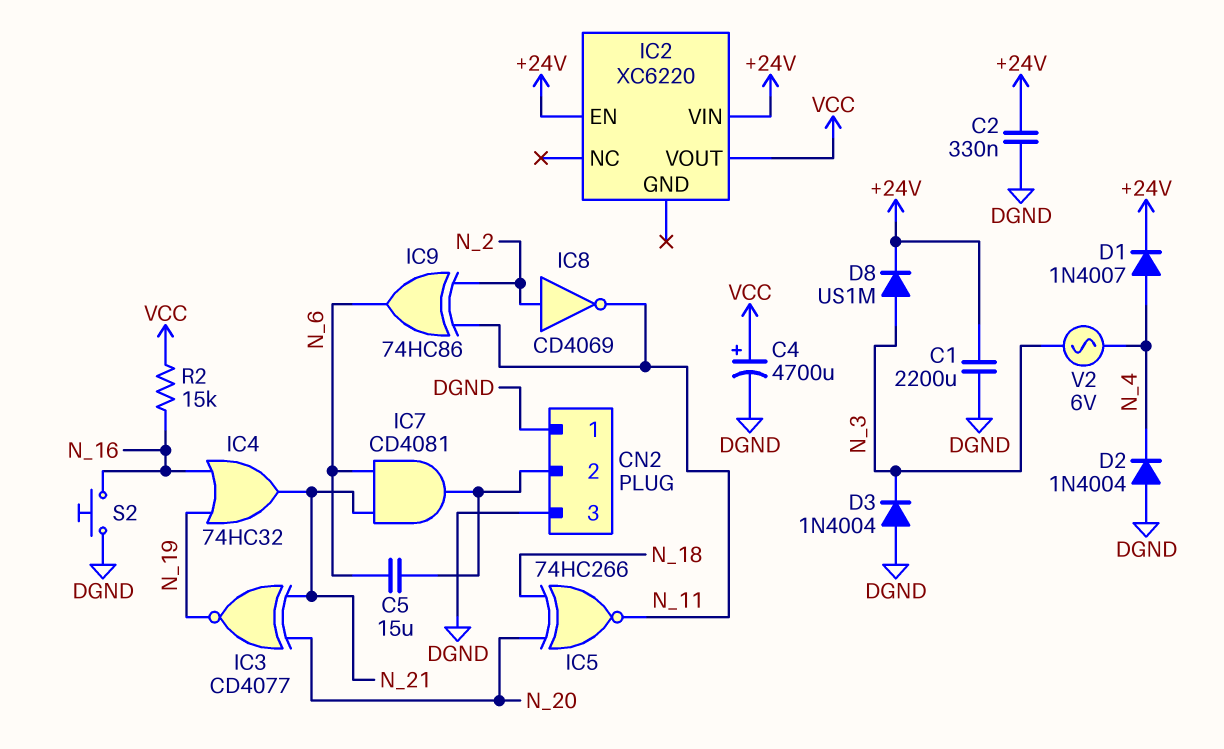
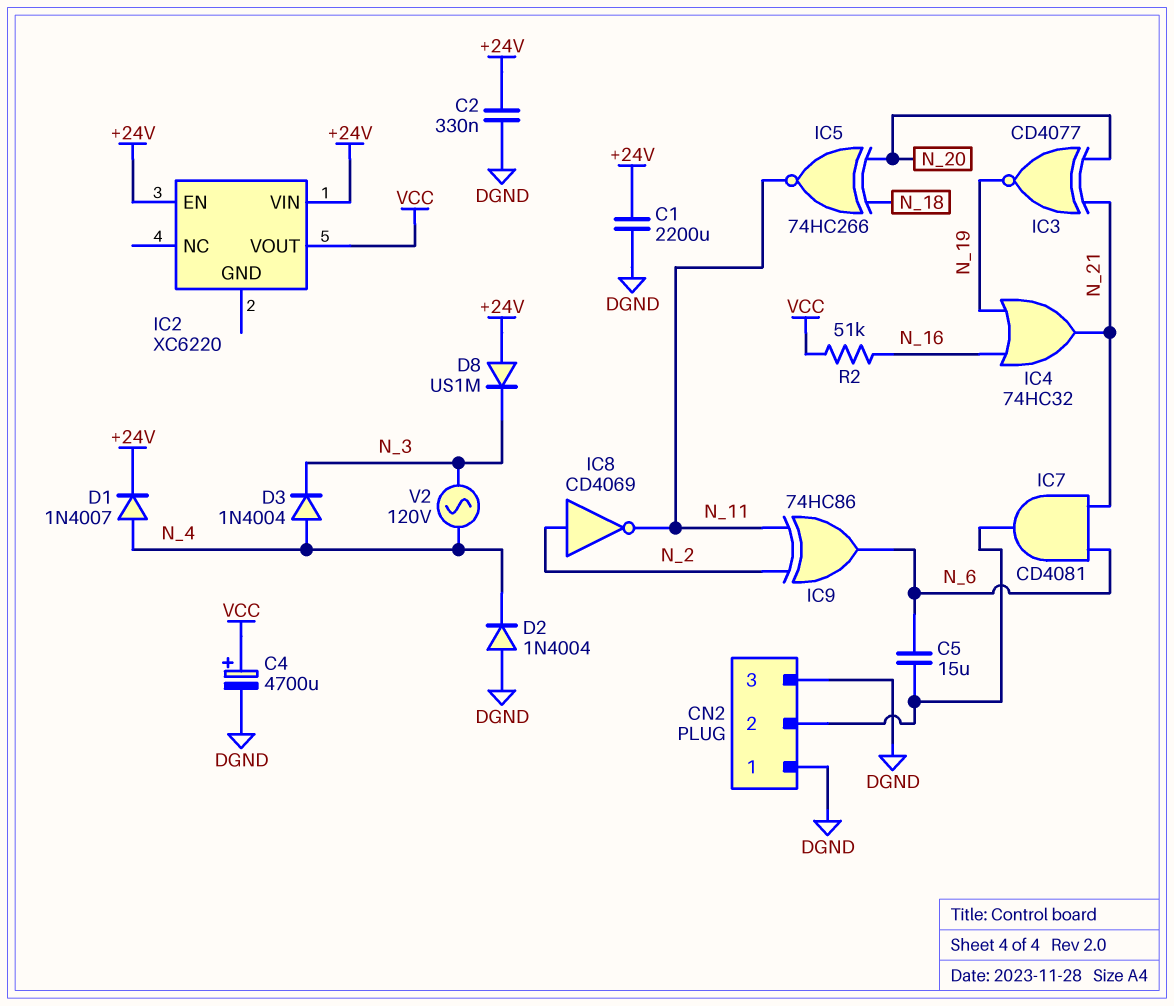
D3: diode 1N4004 (A DGND, K N_3) -> diode 1N4004 (A N_4, K N_3)
D8: diode US1M (A N_3, K +24V) -> diode US1M (A +24V, K N_3)
R2: 15k (N_16, VCC) -> 51k (N_16, VCC)
S2: button (DGND, N_16) -> none
V2: AC 6V (N_3, N_4) -> AC 120V (N_3, N_4)

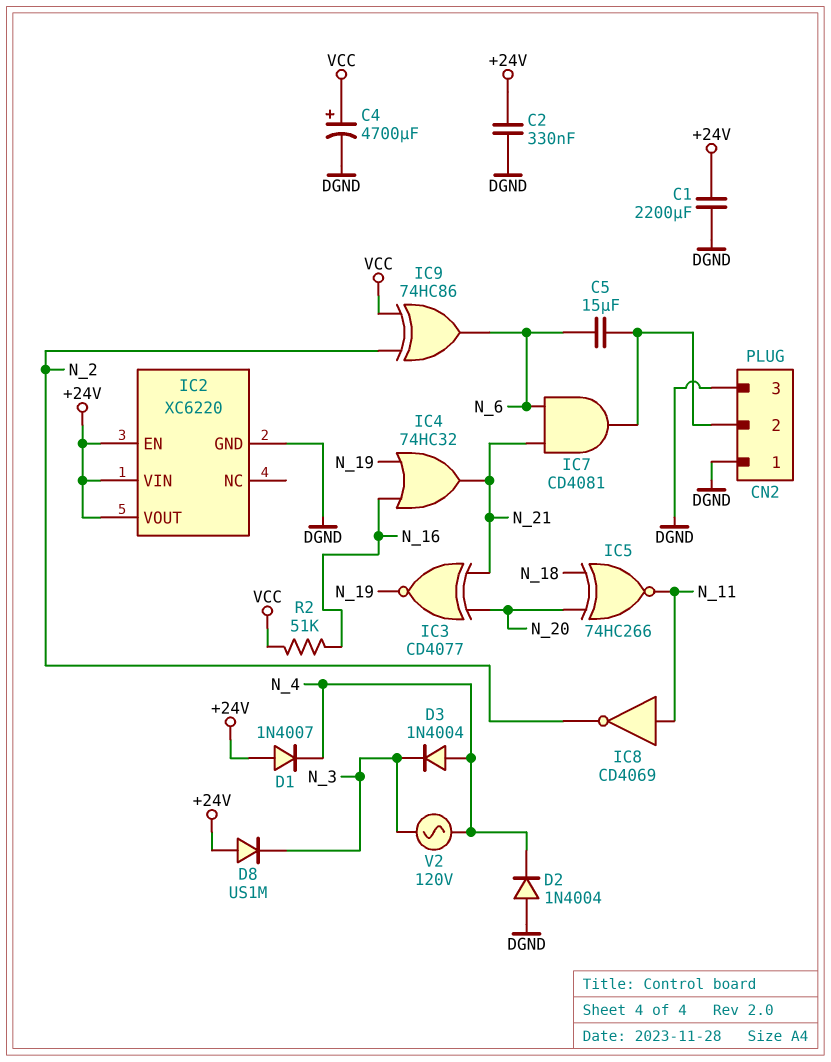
D1: diode 1N4007 (A N_4, K +24V) -> diode 1N4007 (A +24V, K N_4)
IC2 pin GND: none -> DGND
IC2 pin VOUT: VCC -> +24V
IC8: NOT CD4069 (in N_2, out N_11) -> NOT CD4069 (in N_11, out N_2)
IC9: XOR 74HC86 (in N_2, in N_11, out N_6) -> XOR 74HC86 (in N_2, in VCC, out N_6)

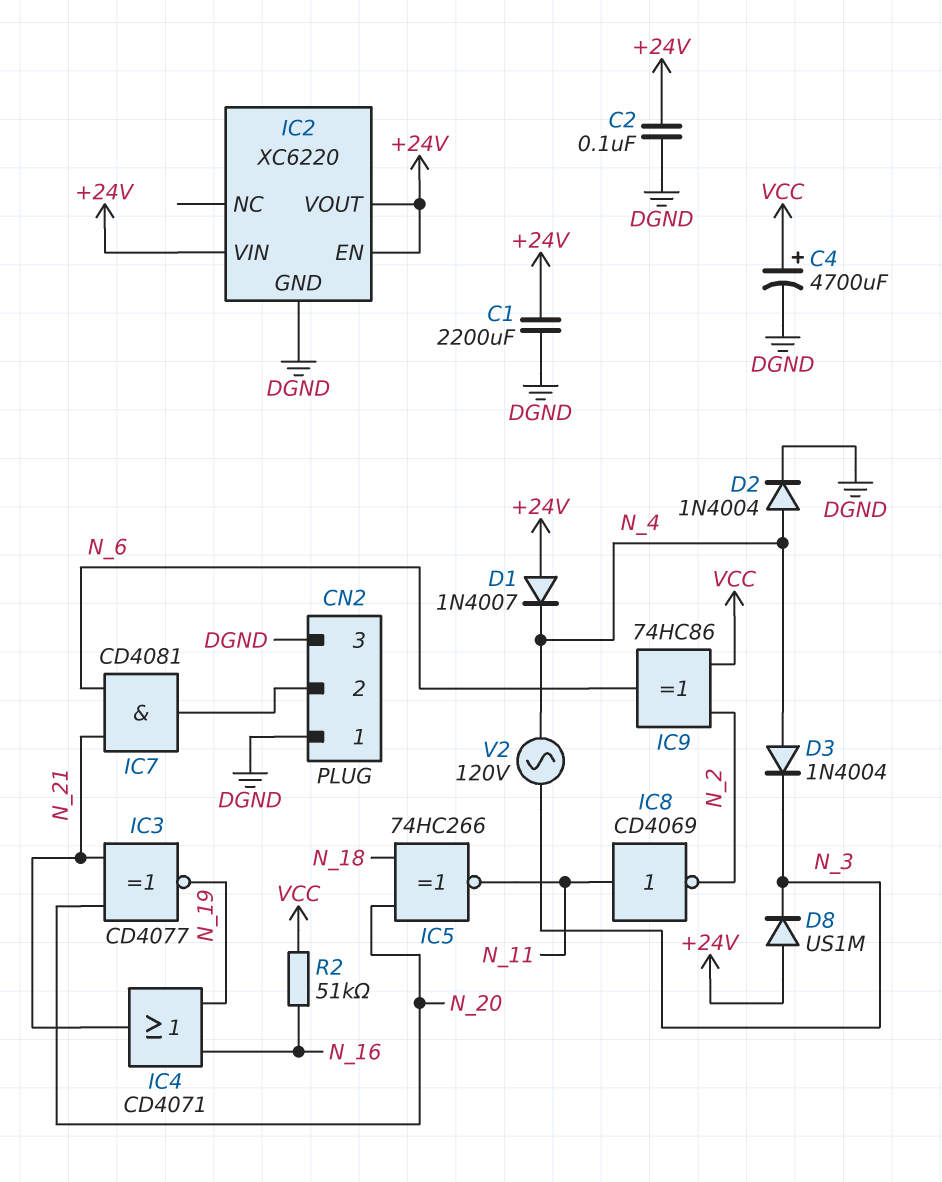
C2: 330nF (+24V, DGND) -> 100nF (+24V, DGND)
C5: 15uF (CN2/2, N_6) -> none
D2: diode 1N4004 (A DGND, K N_4) -> diode 1N4004 (A N_4, K DGND)
IC4: OR 74HC32 (in N_16, in N_19, out N_21) -> OR CD4071 (in N_16, in N_19, out N_21)

